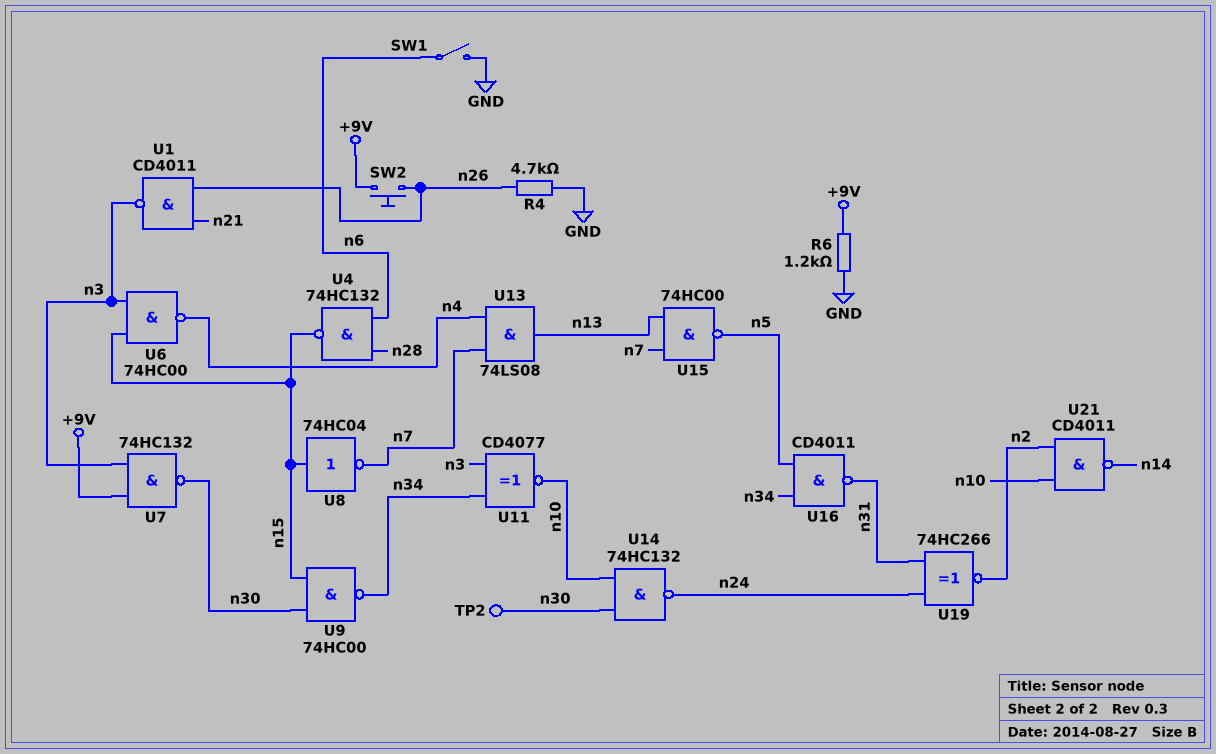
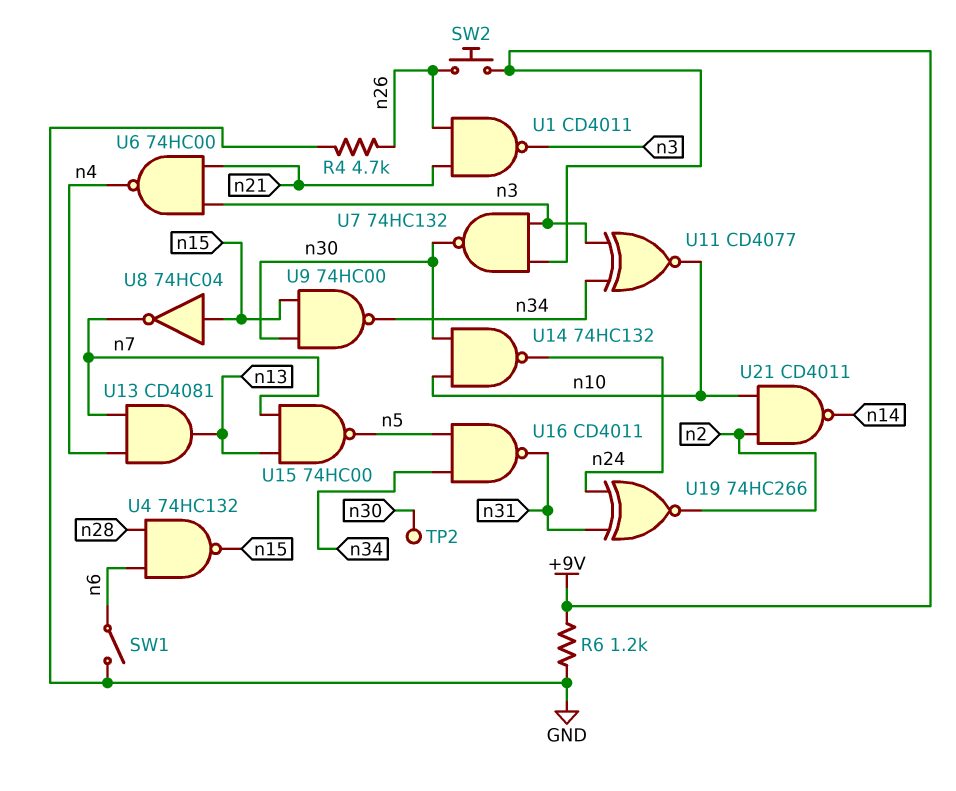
U6: NAND 74HC00 (in n3, in n15, out n4) -> NAND 74HC00 (in n3, in n21, out n4)
U13: AND 74LS08 (in n4, in n7, out n13) -> AND CD4081 (in n4, in n7, out n13)

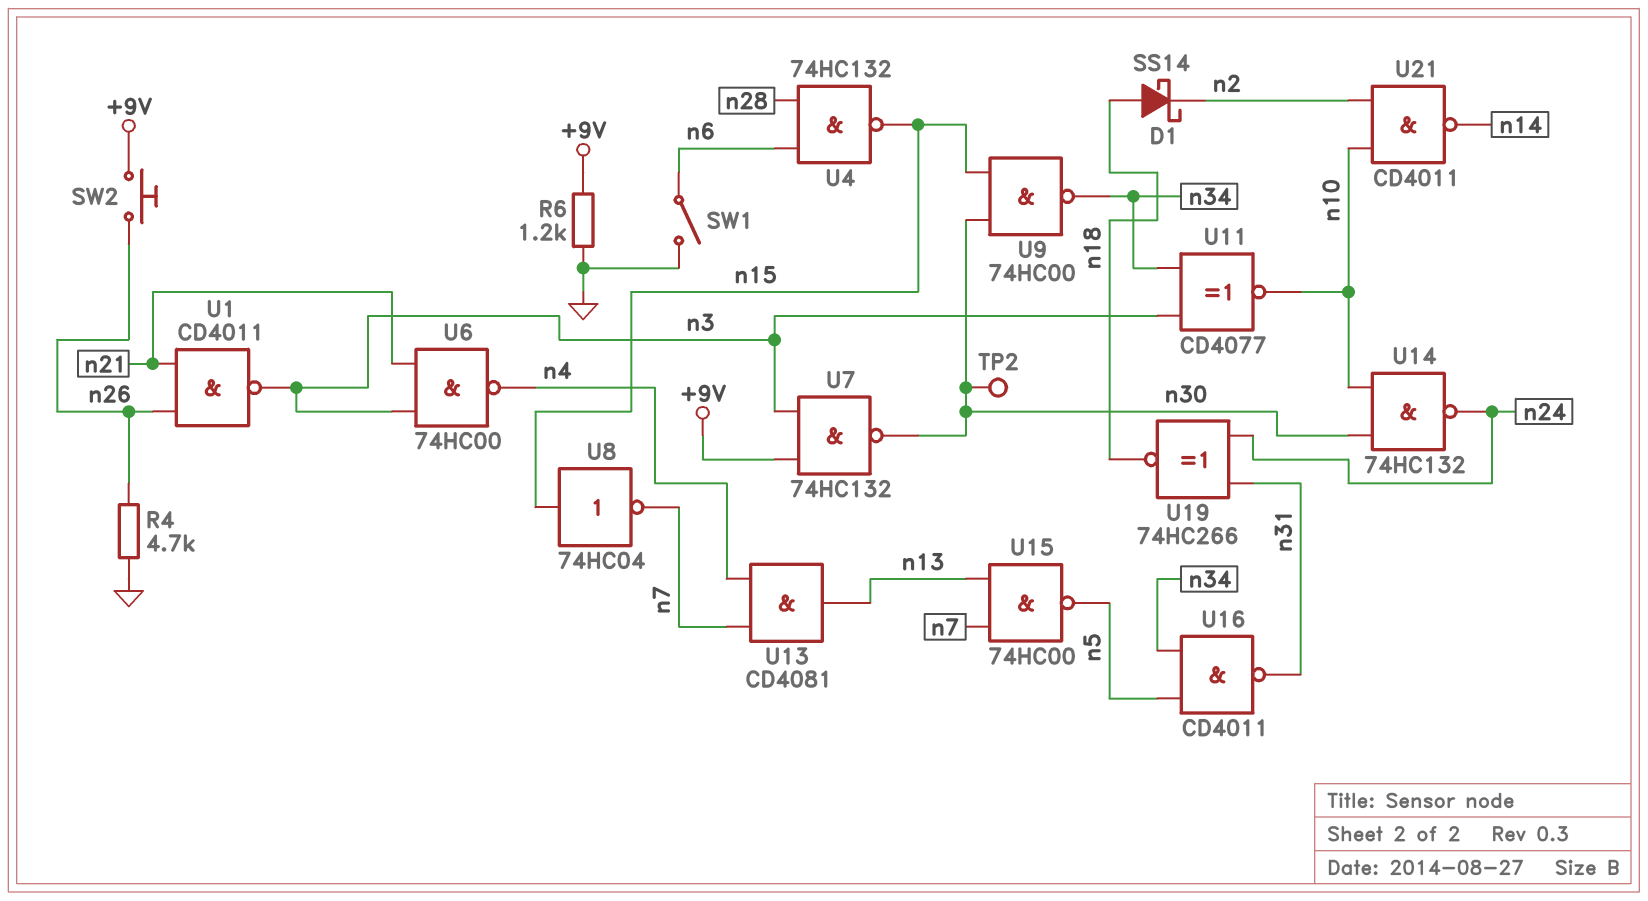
D1: none -> schottky SS14 (A n18, K n2)
U19: XNOR 74HC266 (in n24, in n31, out n2) -> XNOR 74HC266 (in n24, in n31, out n18)

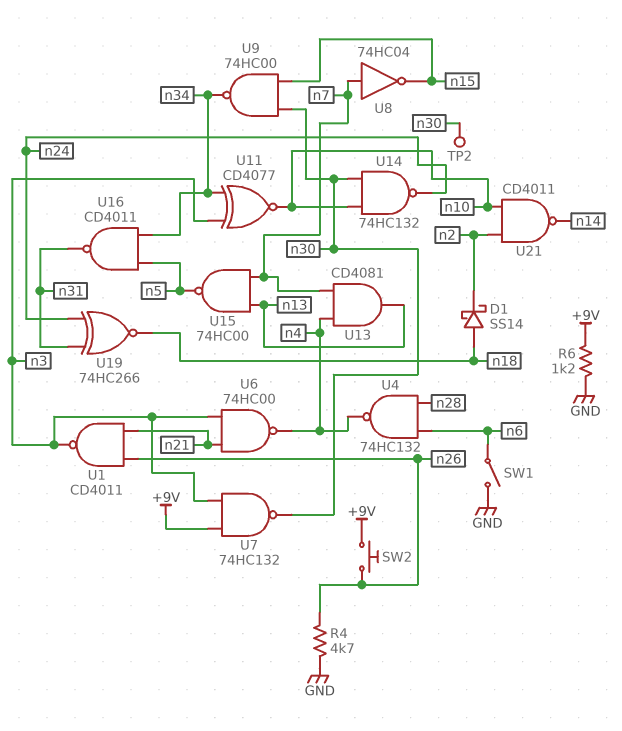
U4: NAND 74HC132 (in n6, in n28, out n15) -> NAND 74HC132 (in n6, in n28, out n4)
U8: NOT 74HC04 (in n15, out n7) -> NOT 74HC04 (in n7, out n15)

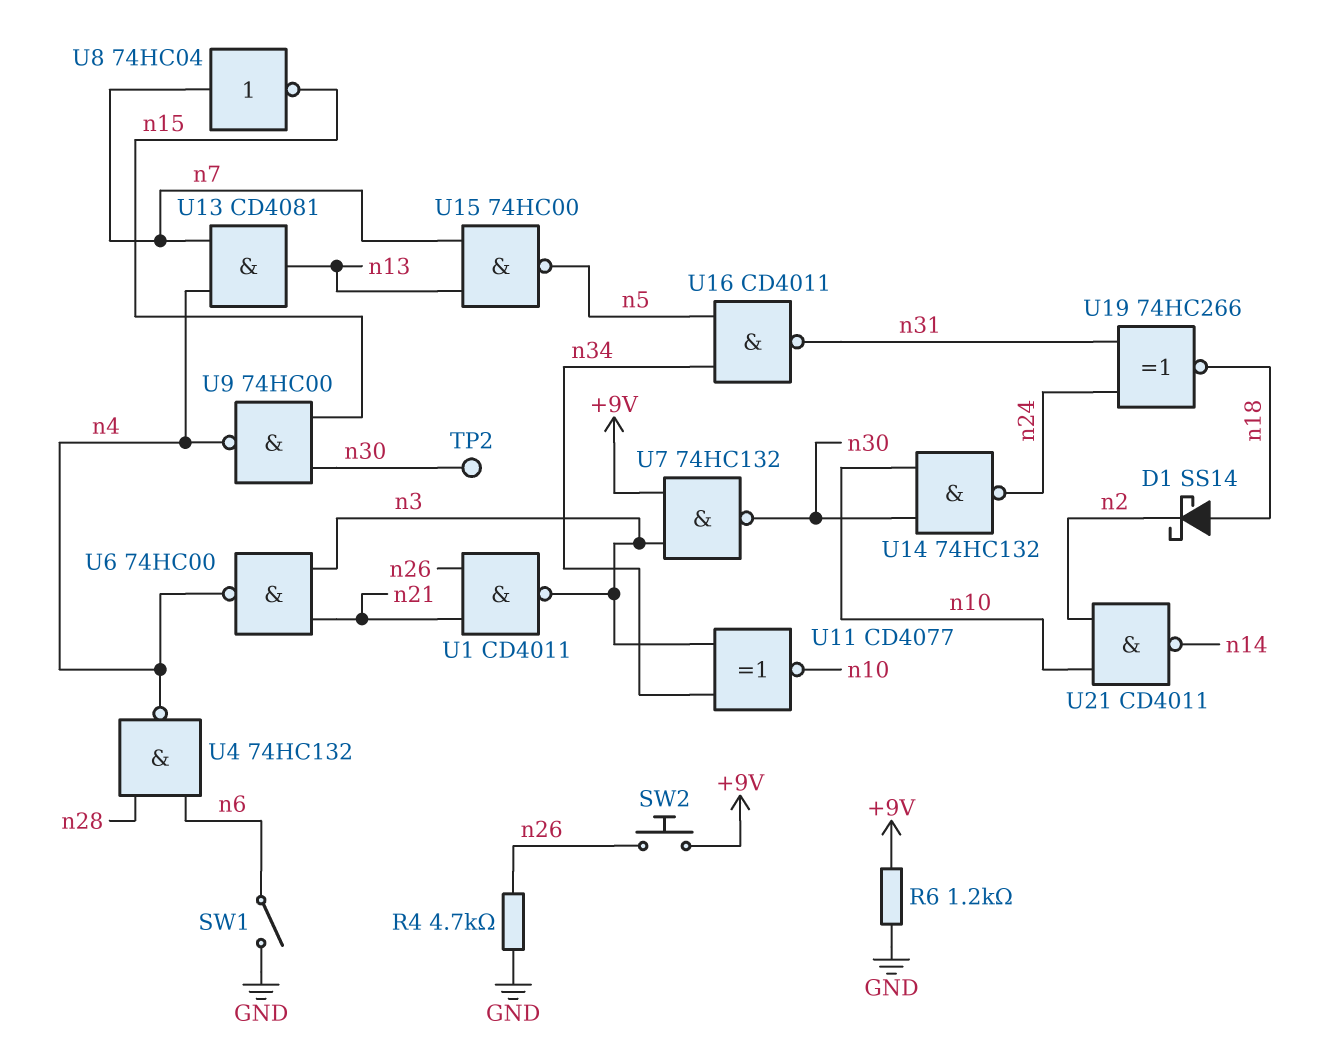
U9: NAND 74HC00 (in n15, in n30, out n34) -> NAND 74HC00 (in n15, in n30, out n4)

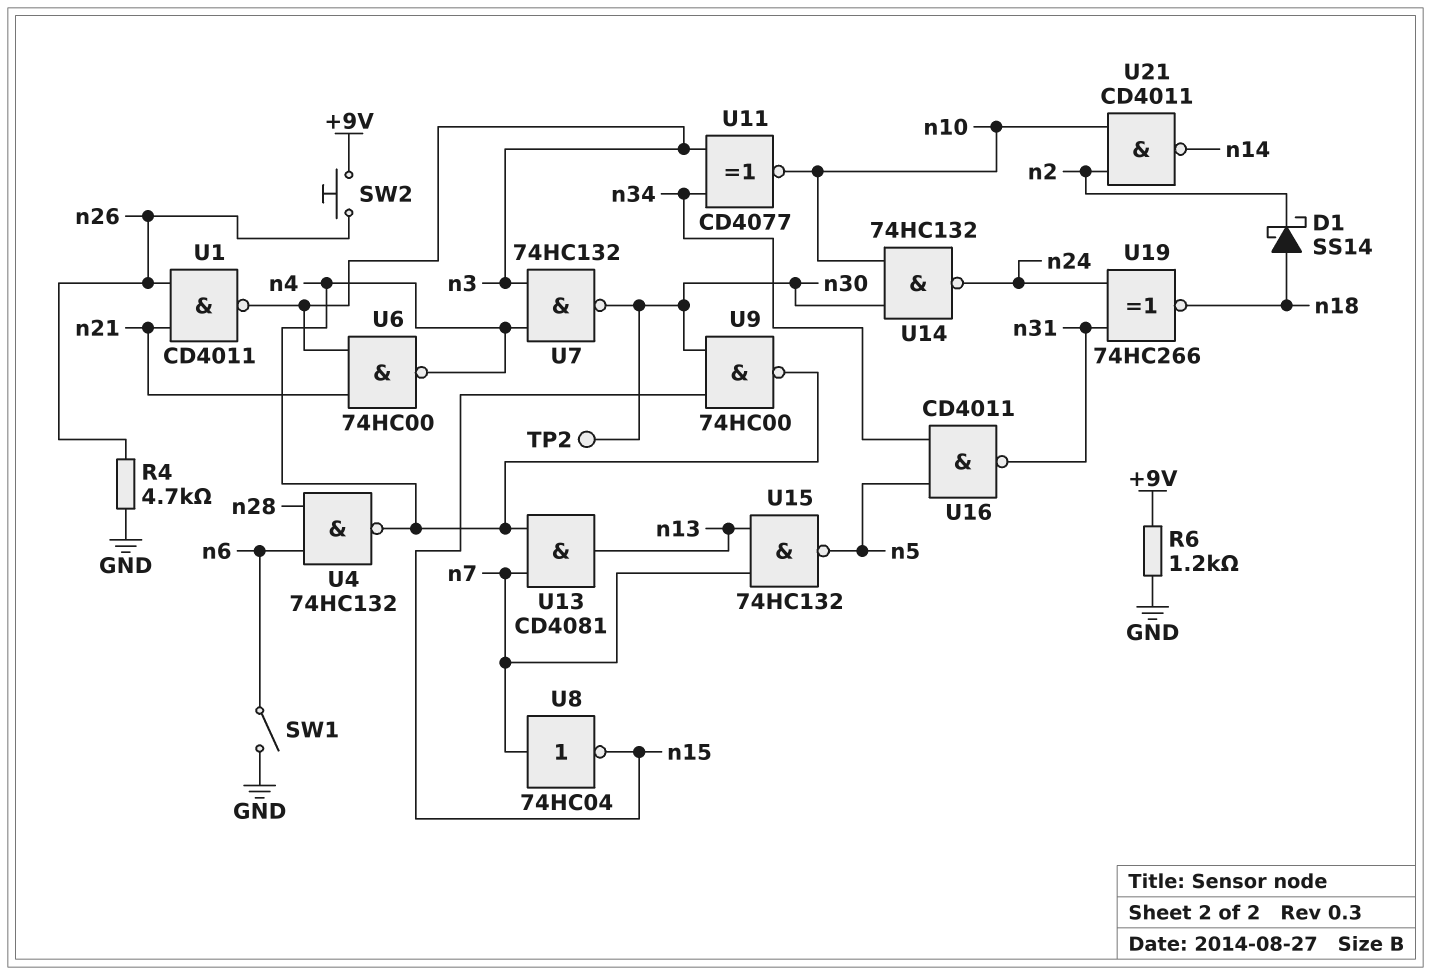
U7: NAND 74HC132 (in +9V, in n3, out n30) -> NAND 74HC132 (in n3, in n4, out n30)
U15: NAND 74HC00 (in n7, in n13, out n5) -> NAND 74HC132 (in n7, in n13, out n5)

